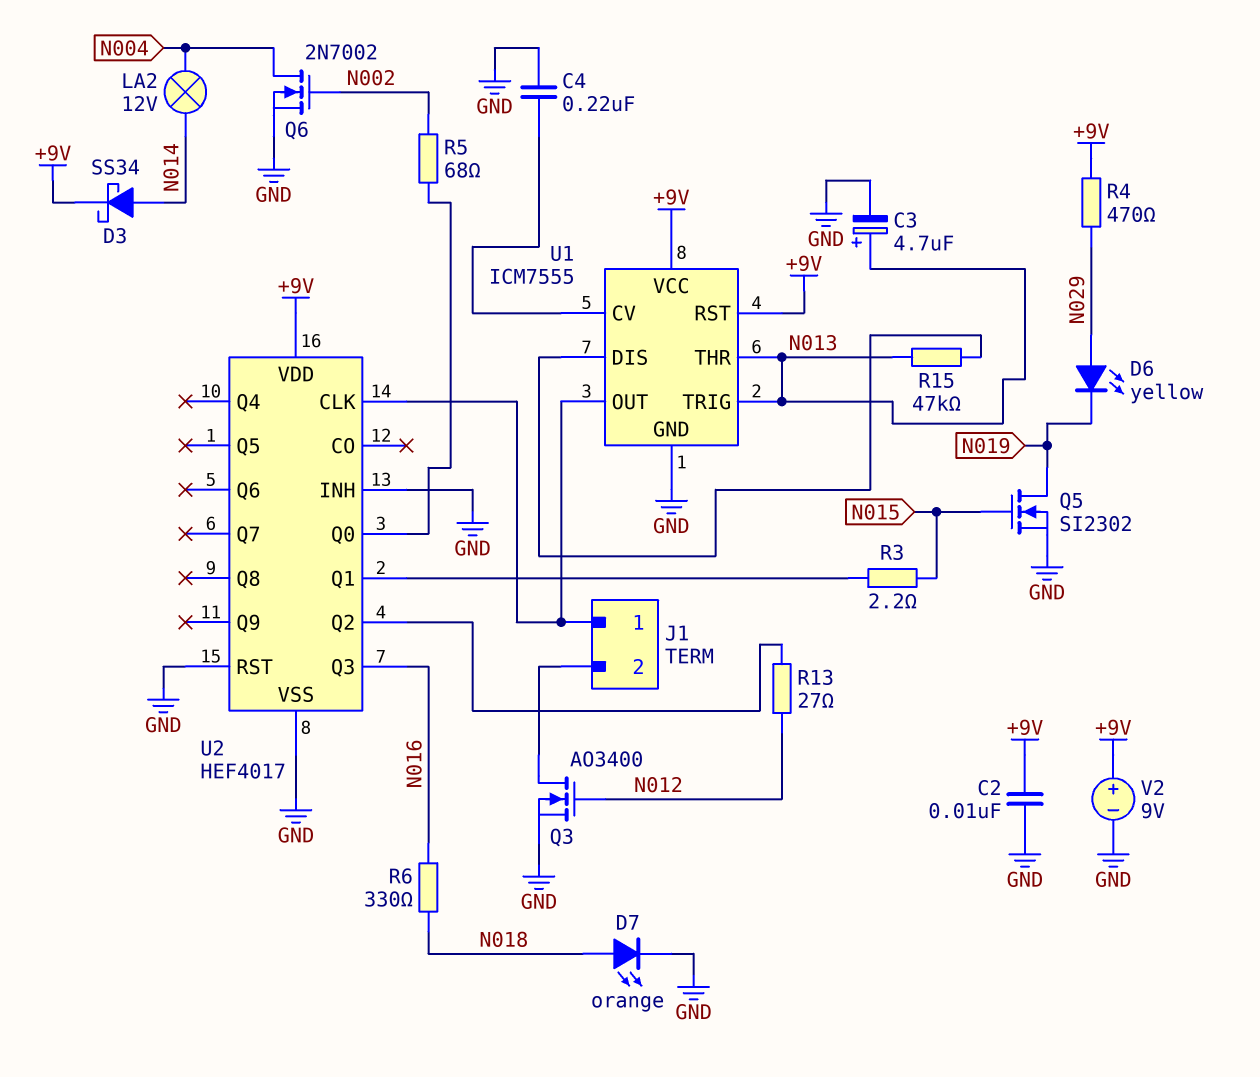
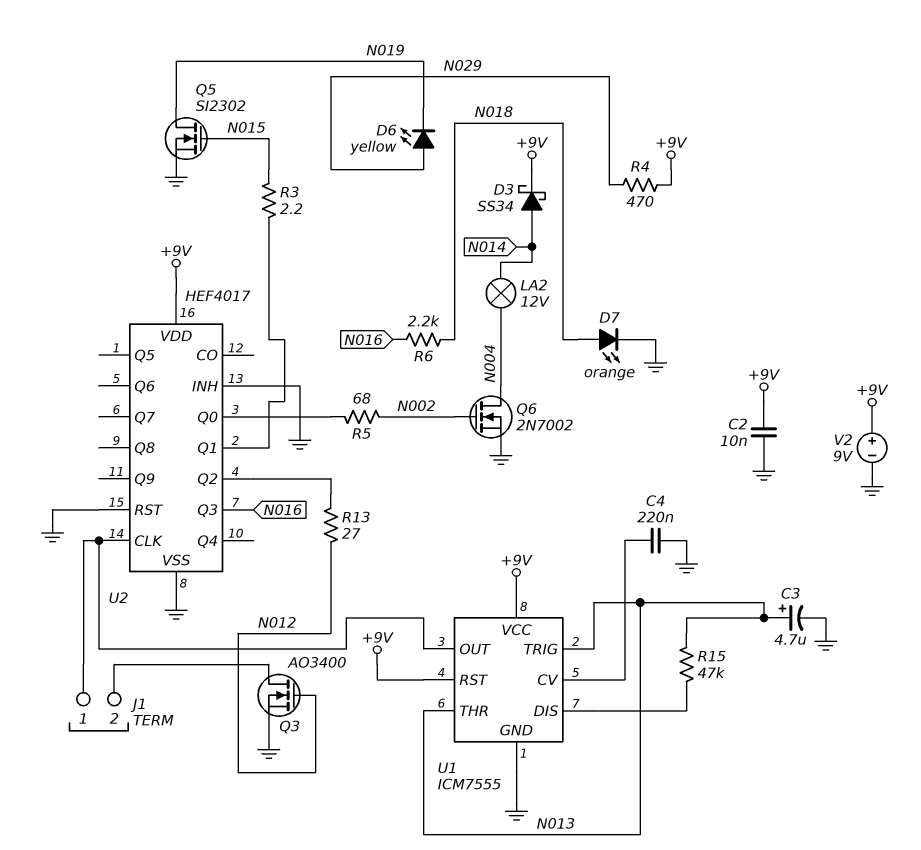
R6: 330 (N016, N018) -> 2.2k (N016, N018)

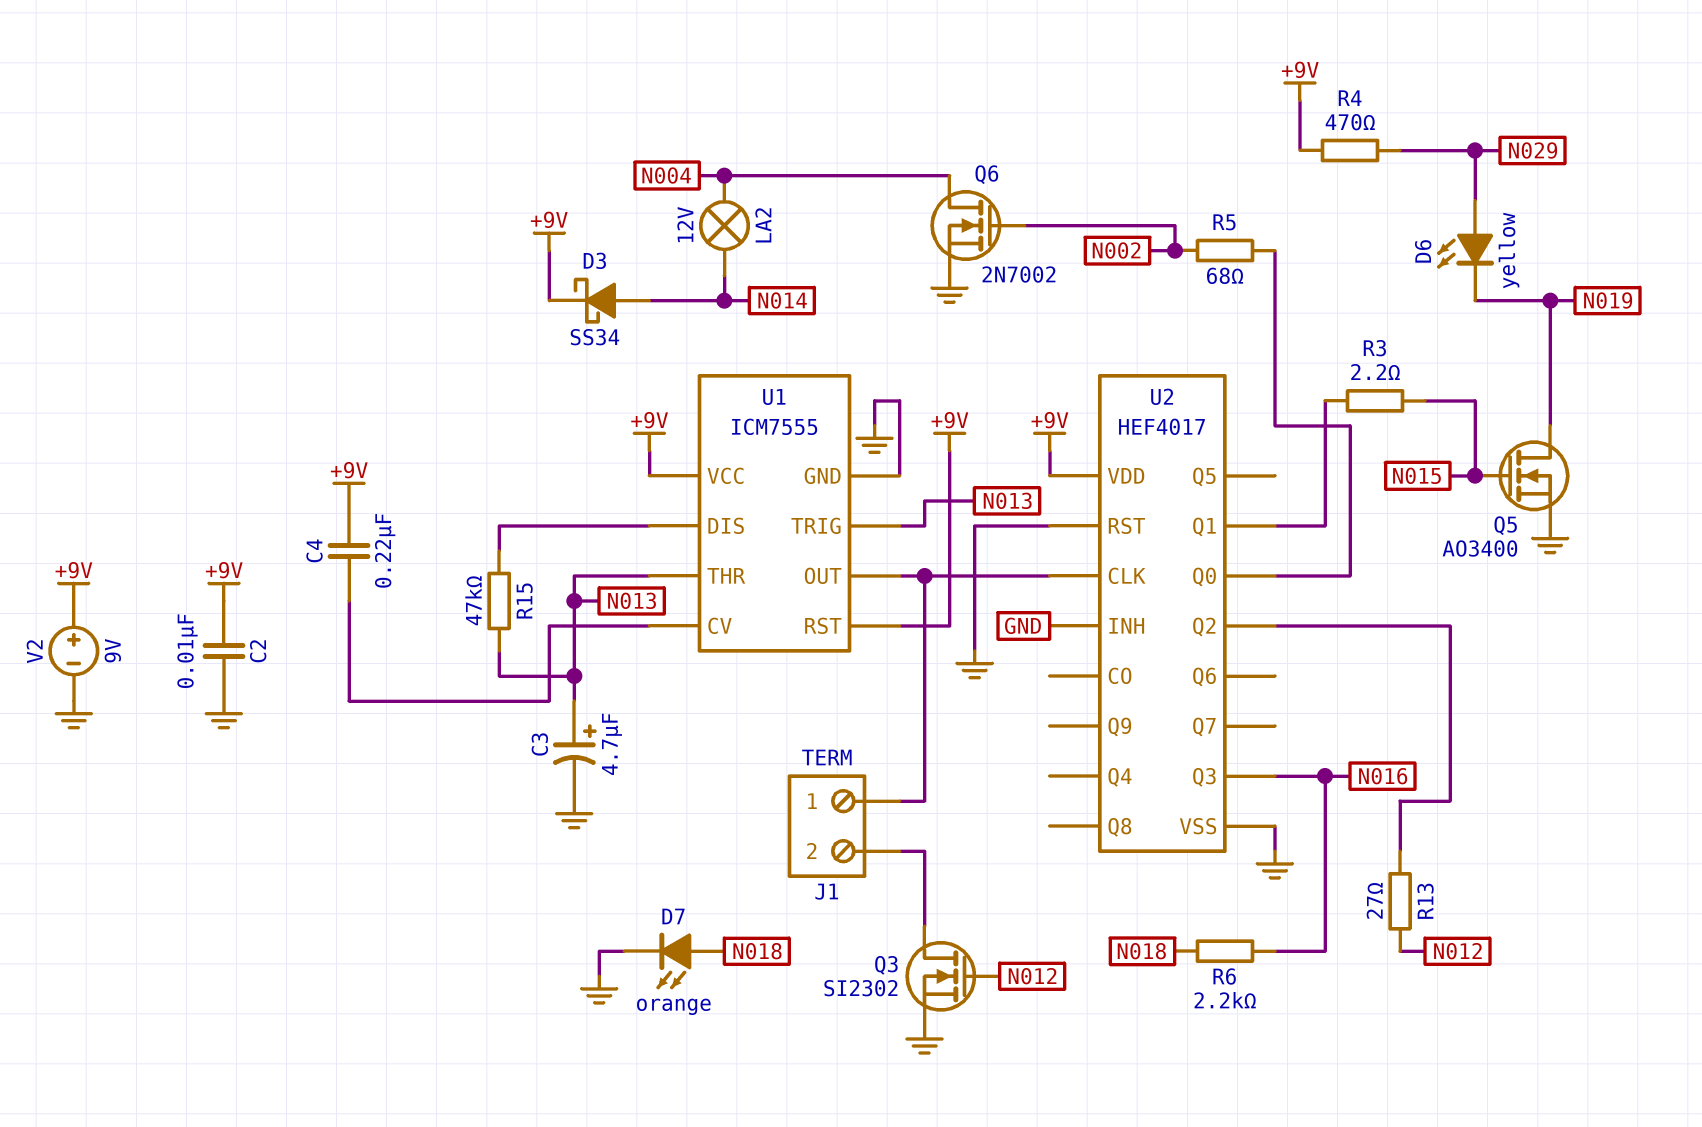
C4: 220nF (GND, U1/CV) -> 220nF (+9V, U1/CV)
Q3: NMOS AO3400 (G N012, D J1/2, S GND) -> NMOS SI2302 (G N012, D J1/2, S GND)
Q5: NMOS SI2302 (G N015, D N019, S GND) -> NMOS AO3400 (G N015, D N019, S GND)

